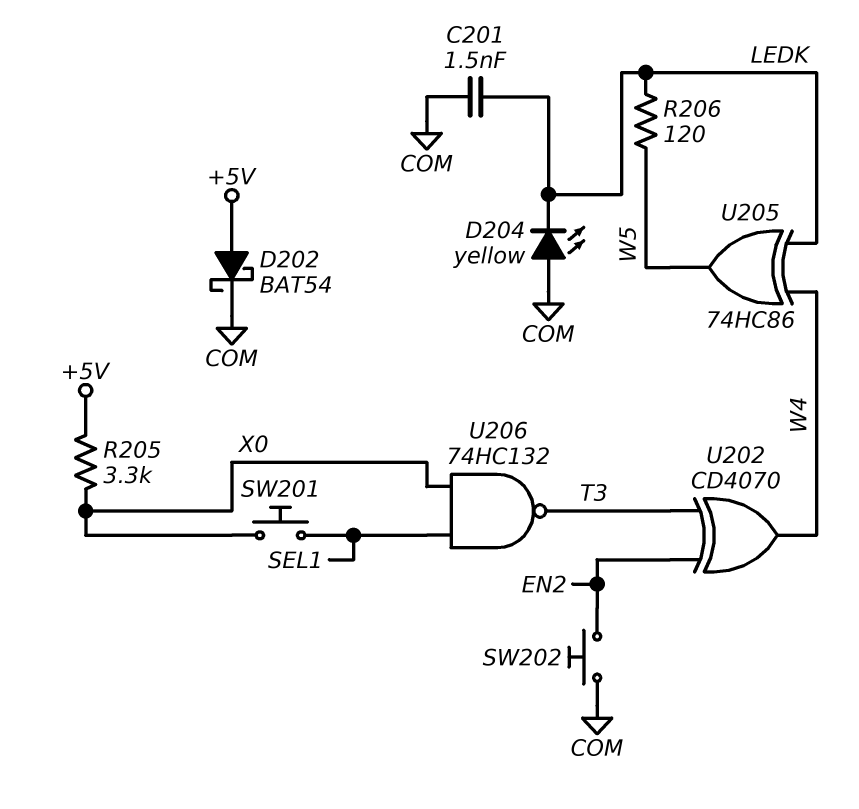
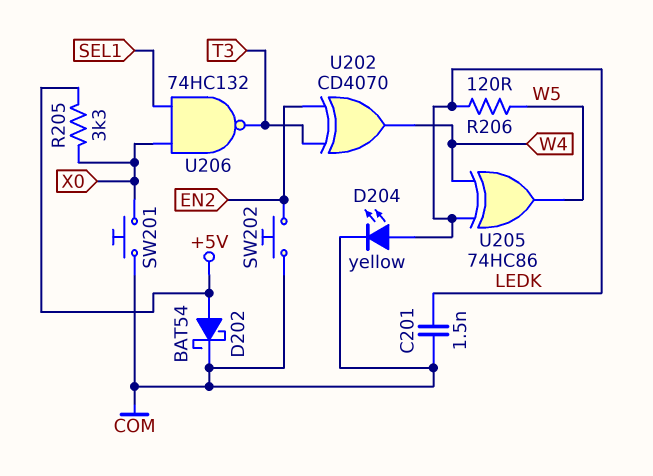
D204: LED yellow (A COM, K LEDK) -> LED yellow (A LEDK, K COM)
SW201: button (SEL1, X0) -> button (COM, X0)

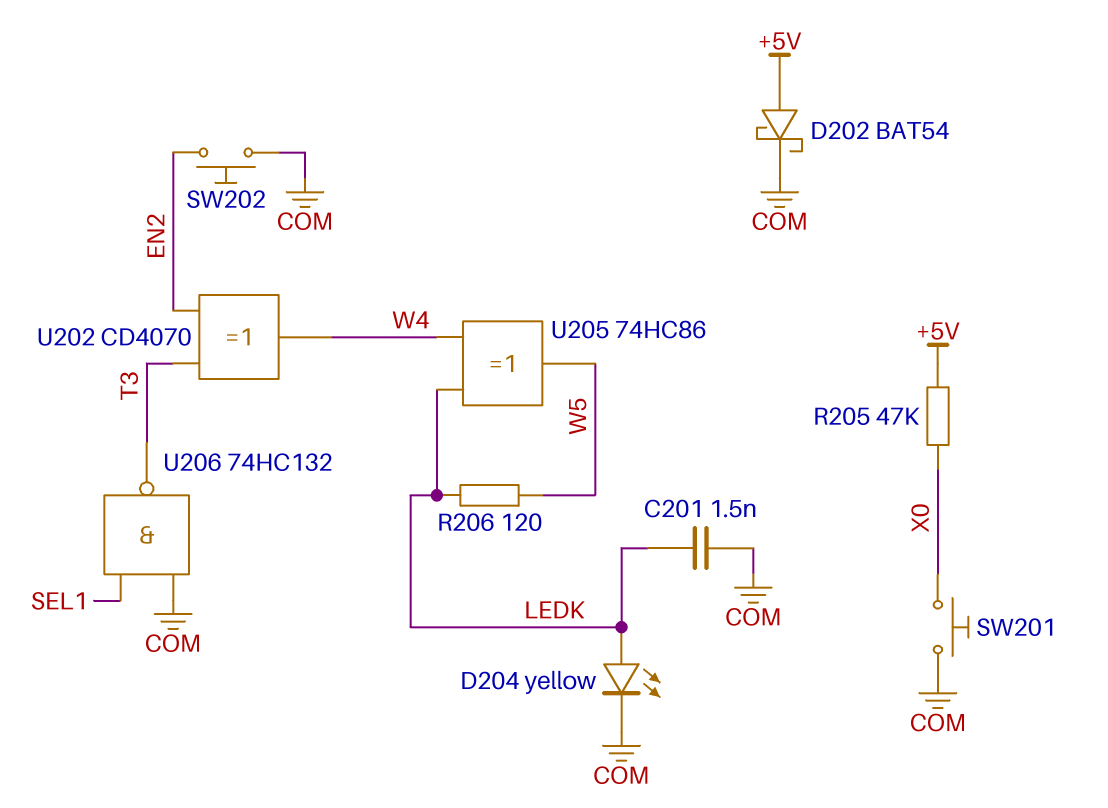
R205: 3.3k (+5V, X0) -> 47k (+5V, X0)
U206: NAND 74HC132 (in SEL1, in X0, out T3) -> NAND 74HC132 (in COM, in SEL1, out T3)

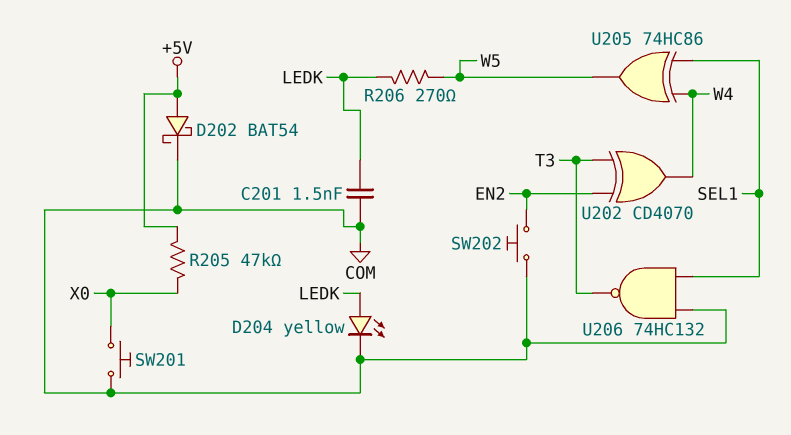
R206: 120 (LEDK, W5) -> 270 (LEDK, W5)
U205: XOR 74HC86 (in LEDK, in W4, out W5) -> XOR 74HC86 (in SEL1, in W4, out W5)

